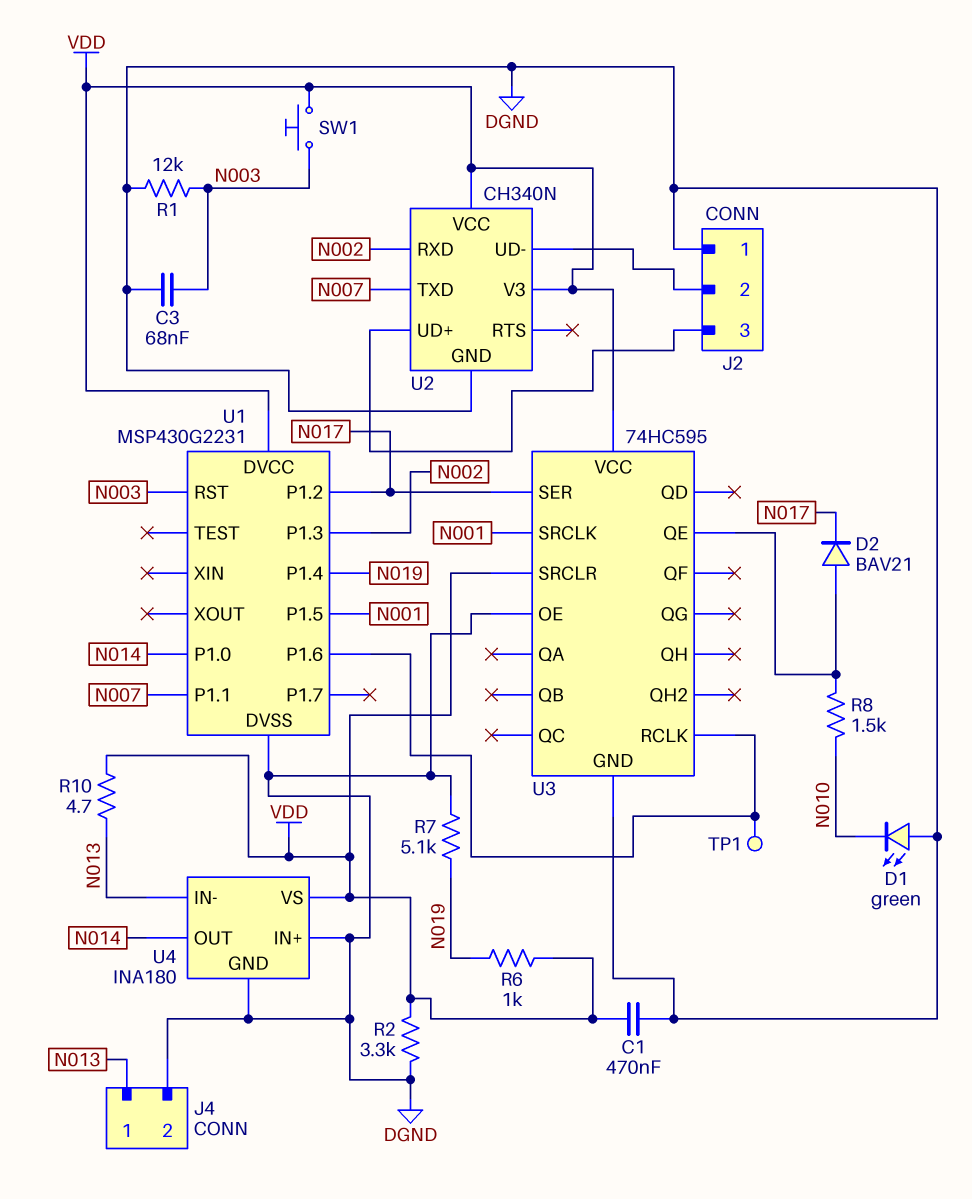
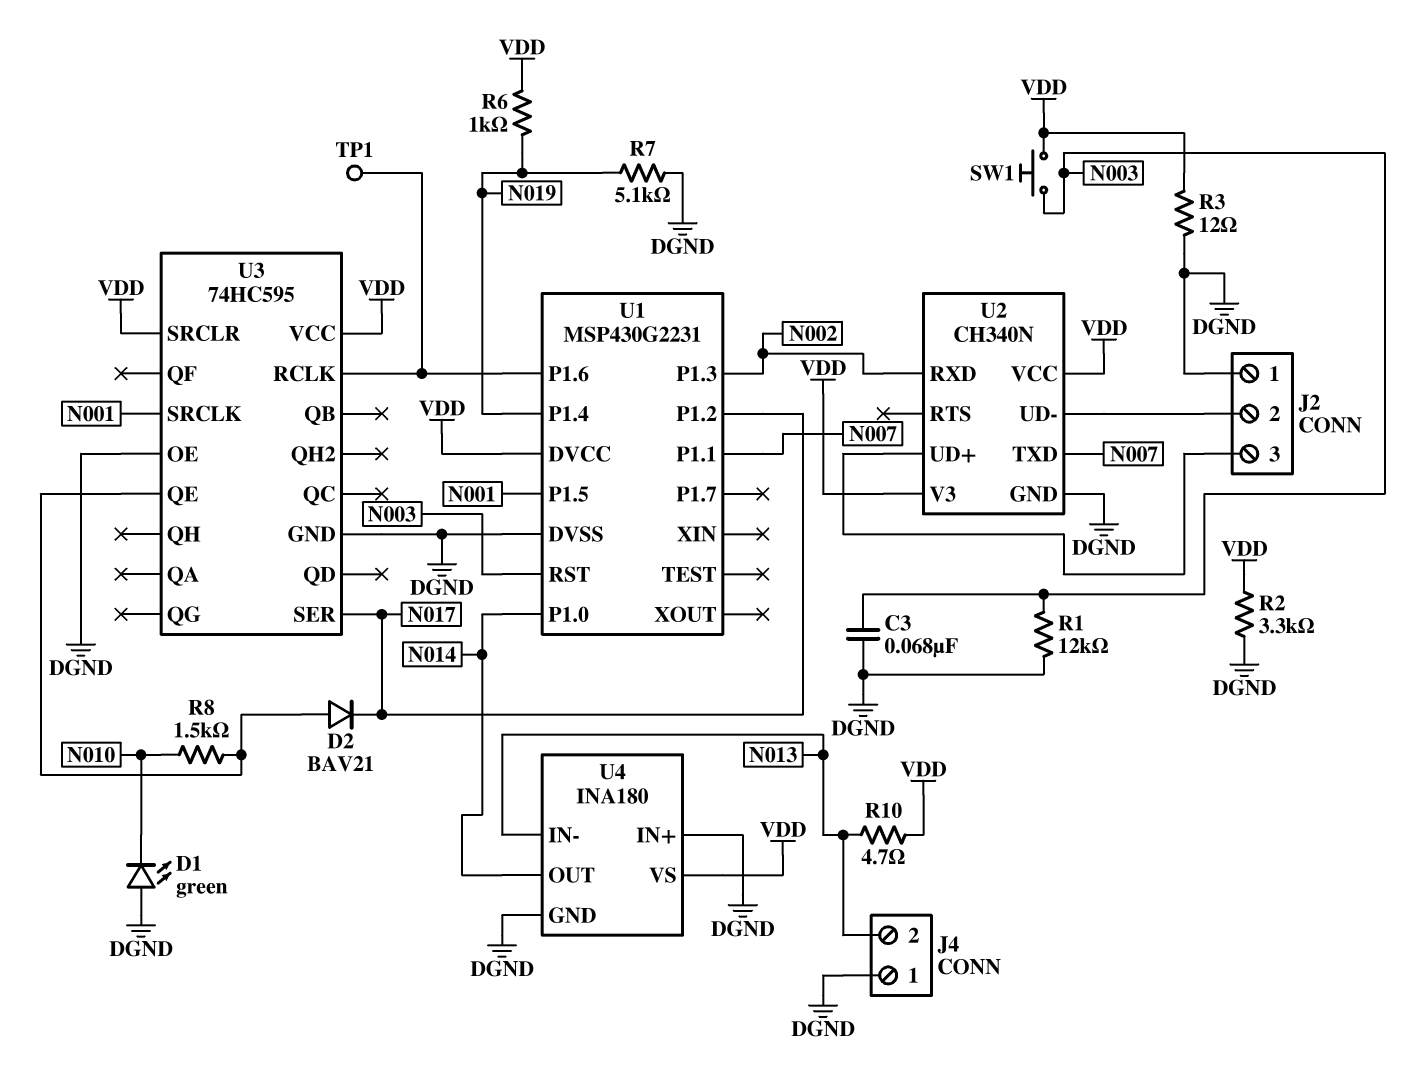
C1: 470nF (DGND, VDD) -> none
J4 pin 1: N013 -> DGND
J4 pin 2: DGND -> N013
R3: none -> 12 (DGND, VDD)

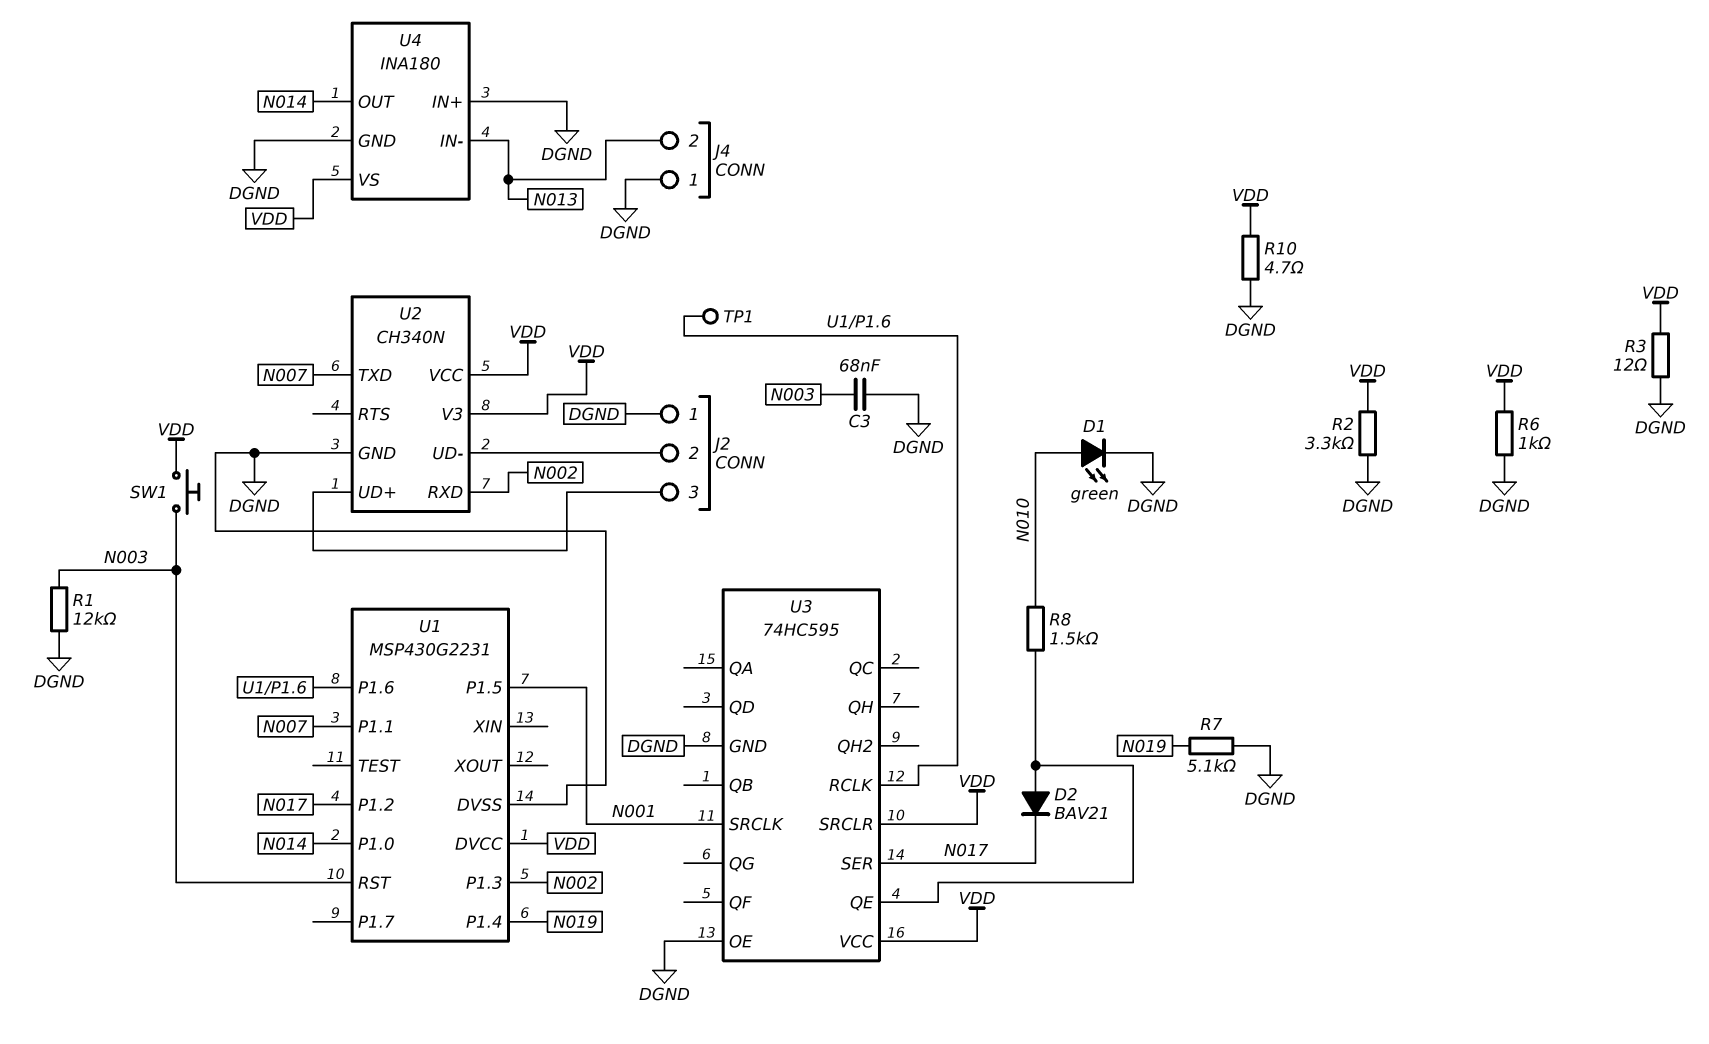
D1: LED green (A DGND, K N010) -> LED green (A N010, K DGND)
R6: 1k (N019, VDD) -> 1k (DGND, VDD)
R10: 4.7 (N013, VDD) -> 4.7 (DGND, VDD)

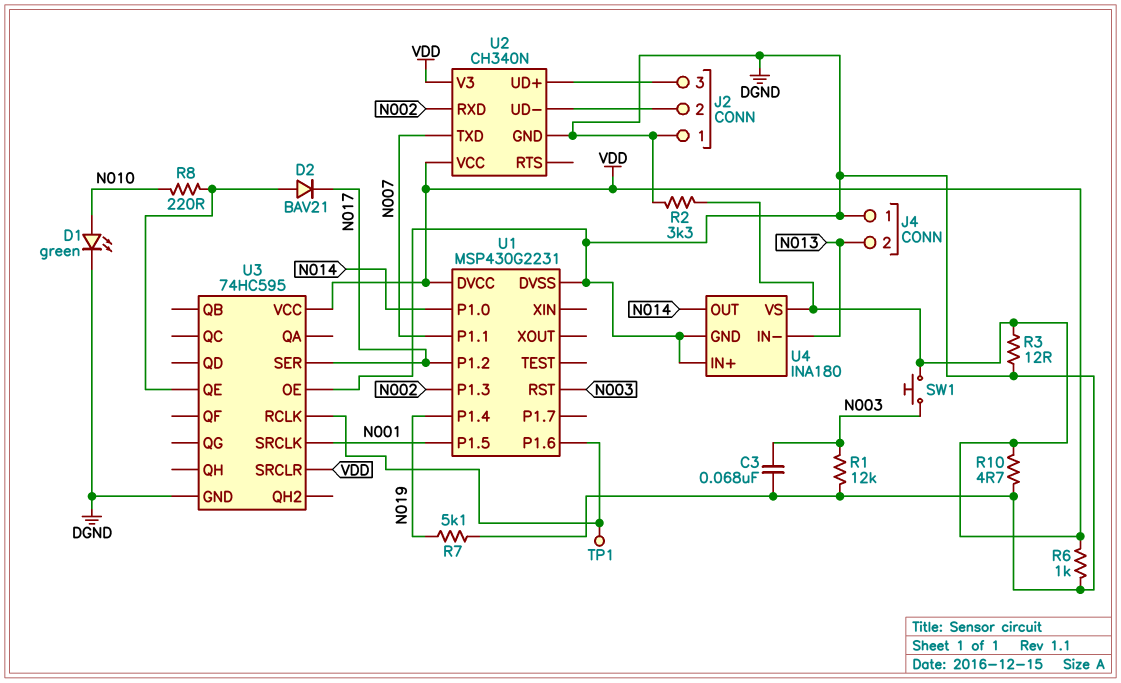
R8: 1.5k (N010, U3/QE) -> 220 (N010, U3/QE)

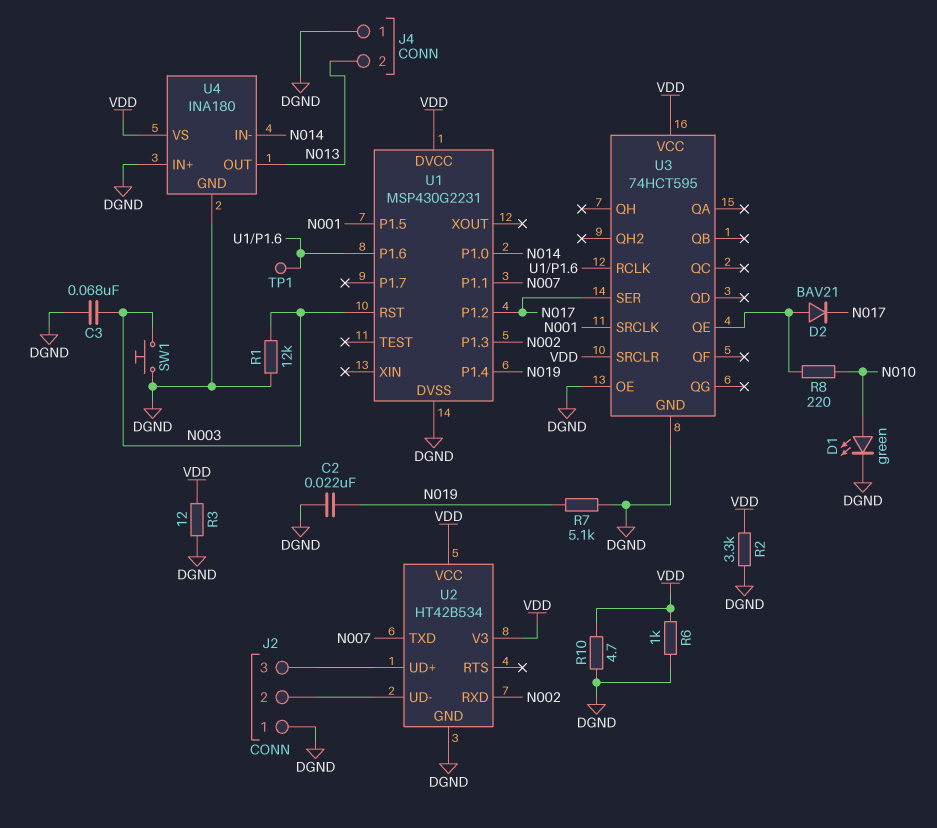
C2: none -> 22nF (DGND, N019)
SW1: button (N003, VDD) -> button (DGND, N003)
U2: CH340N -> HT42B534
U3: 74HC595 -> 74HCT595
U4 pin IN-: N013 -> N014
U4 pin OUT: N014 -> N013

